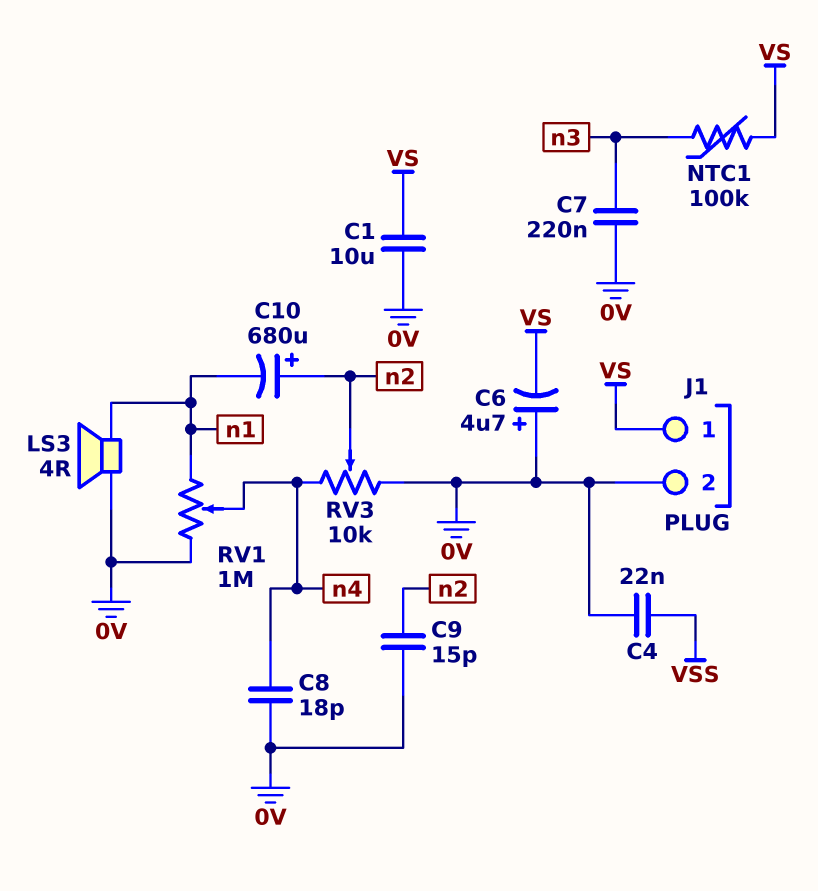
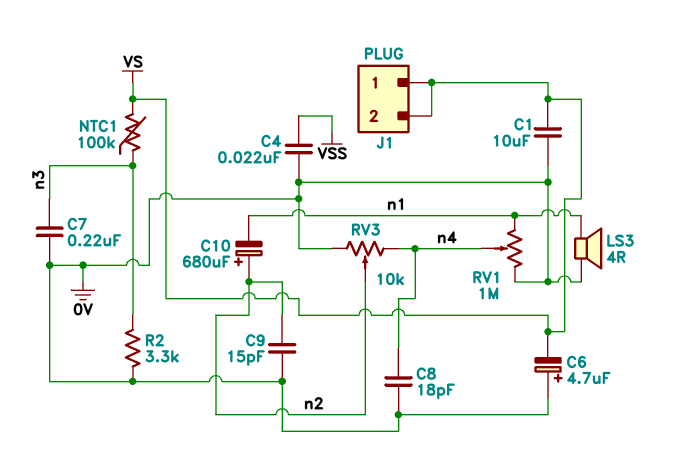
J1 pin 2: 0V -> VS
R2: none -> 3.3k (0V, n3)

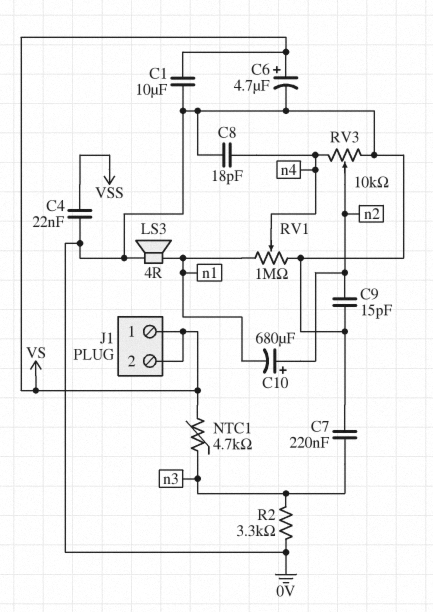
C6: 4.7uF (plus 0V, minus VS) -> 4.7uF (plus VS, minus 0V)
NTC1: 100k (VS, n3) -> 4.7k (VS, n3)

